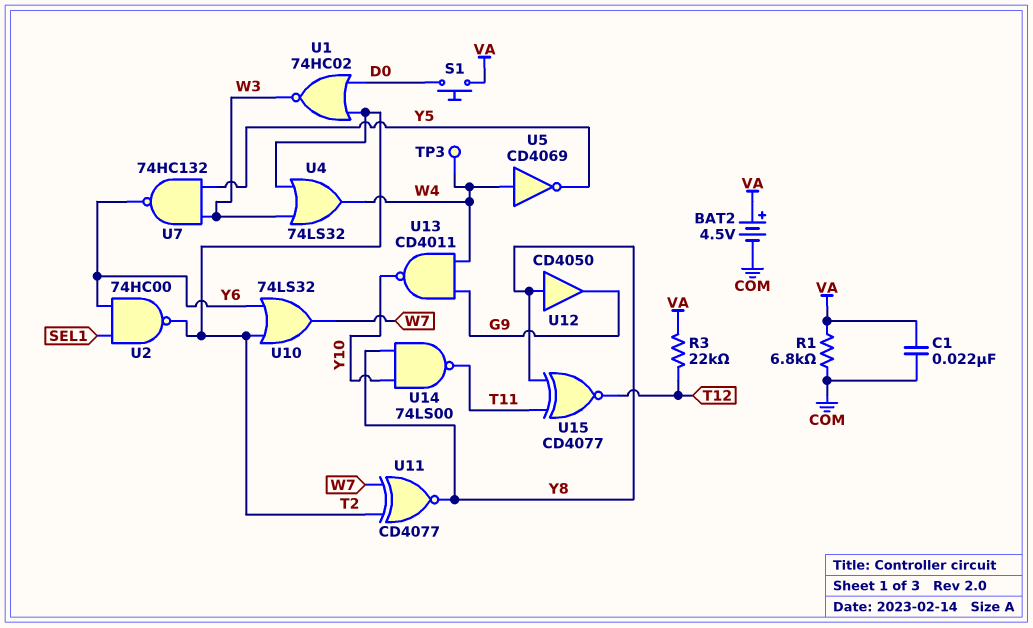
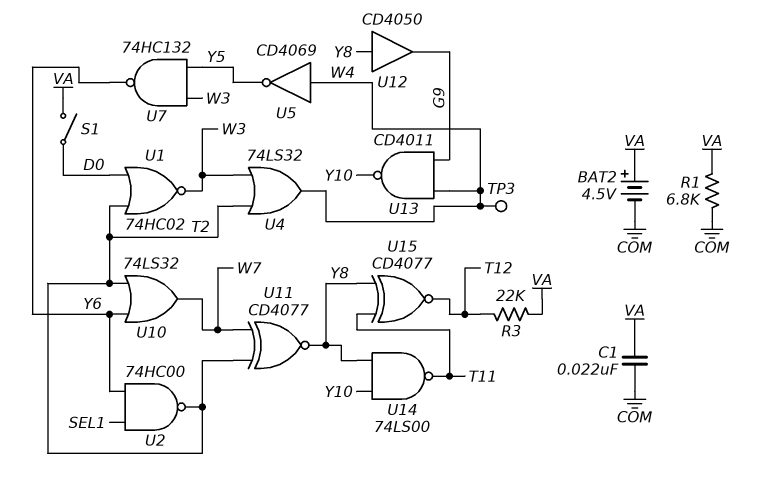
S1: button (D0, VA) -> switch (D0, VA)

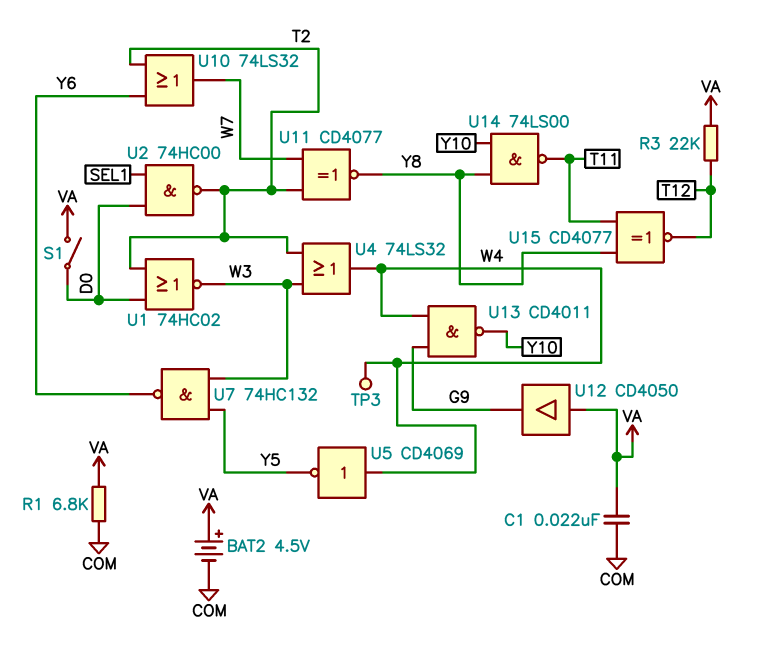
U2: NAND 74HC00 (in SEL1, in Y6, out T2) -> NAND 74HC00 (in D0, in SEL1, out T2)
U12: buffer CD4050 (in Y8, out G9) -> buffer CD4050 (in VA, out G9)

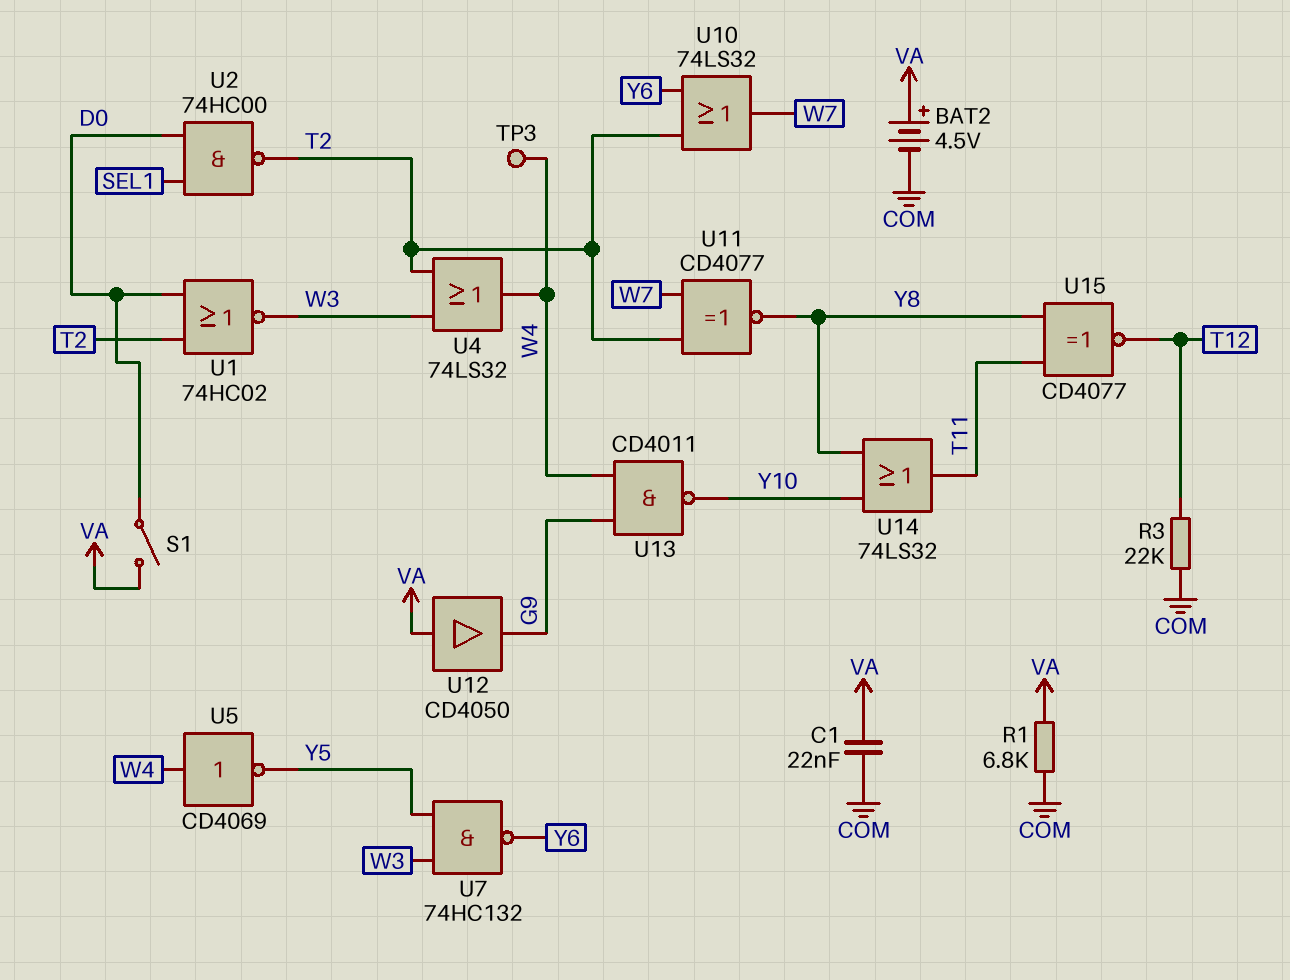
R3: 22k (T12, VA) -> 22k (COM, T12)
U14: NAND 74LS00 (in Y8, in Y10, out T11) -> OR 74LS32 (in Y8, in Y10, out T11)

